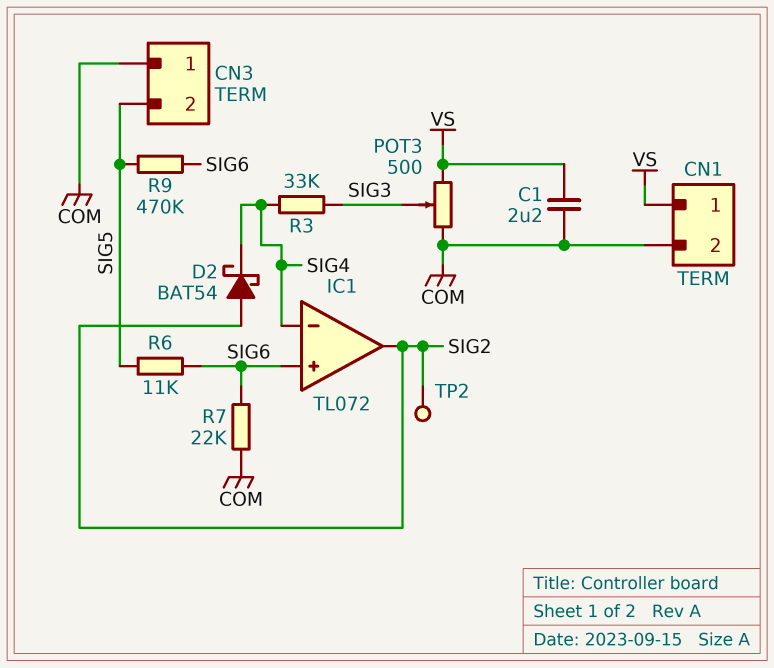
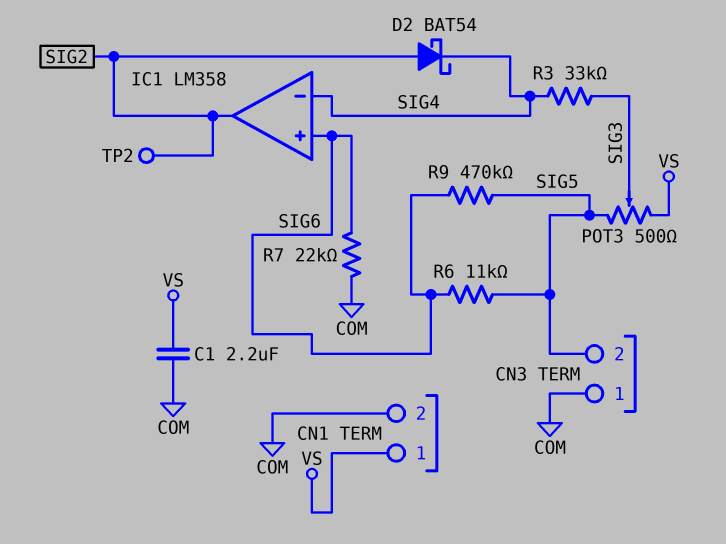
IC1: TL072 -> LM358
POT3: 500 (COM, VS, wiper SIG3) -> 500 (SIG5, VS, wiper SIG3)

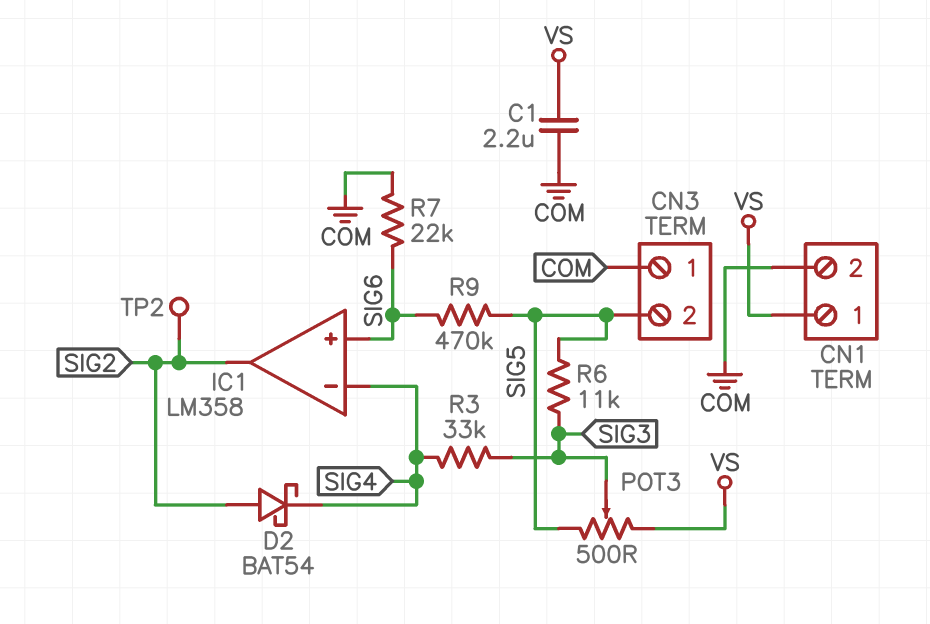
R6: 11k (SIG5, SIG6) -> 11k (SIG3, SIG5)

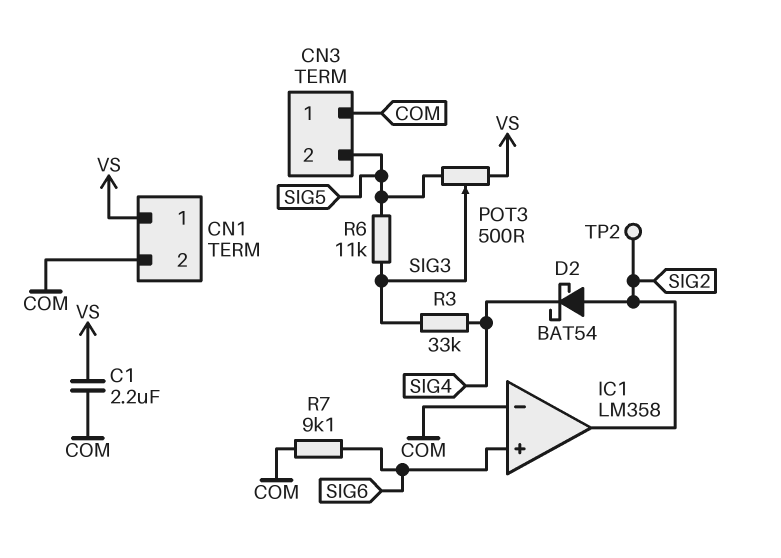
IC1 pin in-: SIG4 -> COM
R7: 22k (COM, SIG6) -> 9.1k (COM, SIG6)
R9: 470k (SIG5, SIG6) -> none

